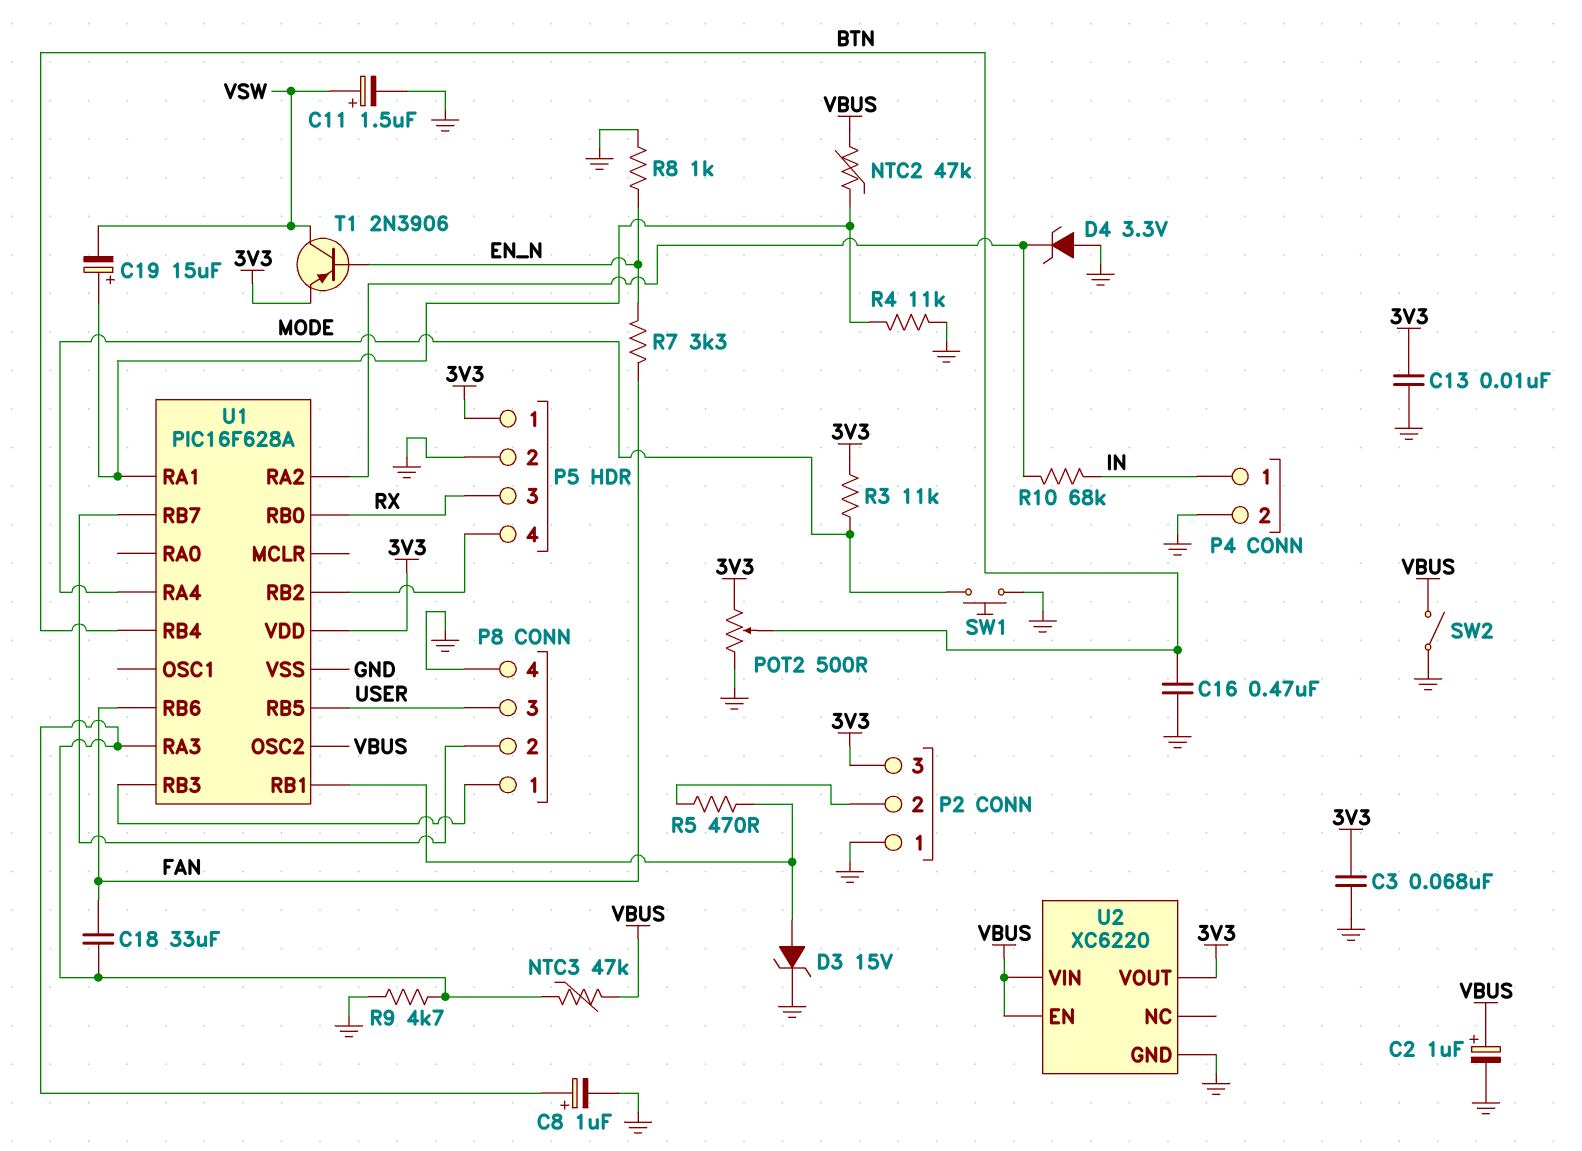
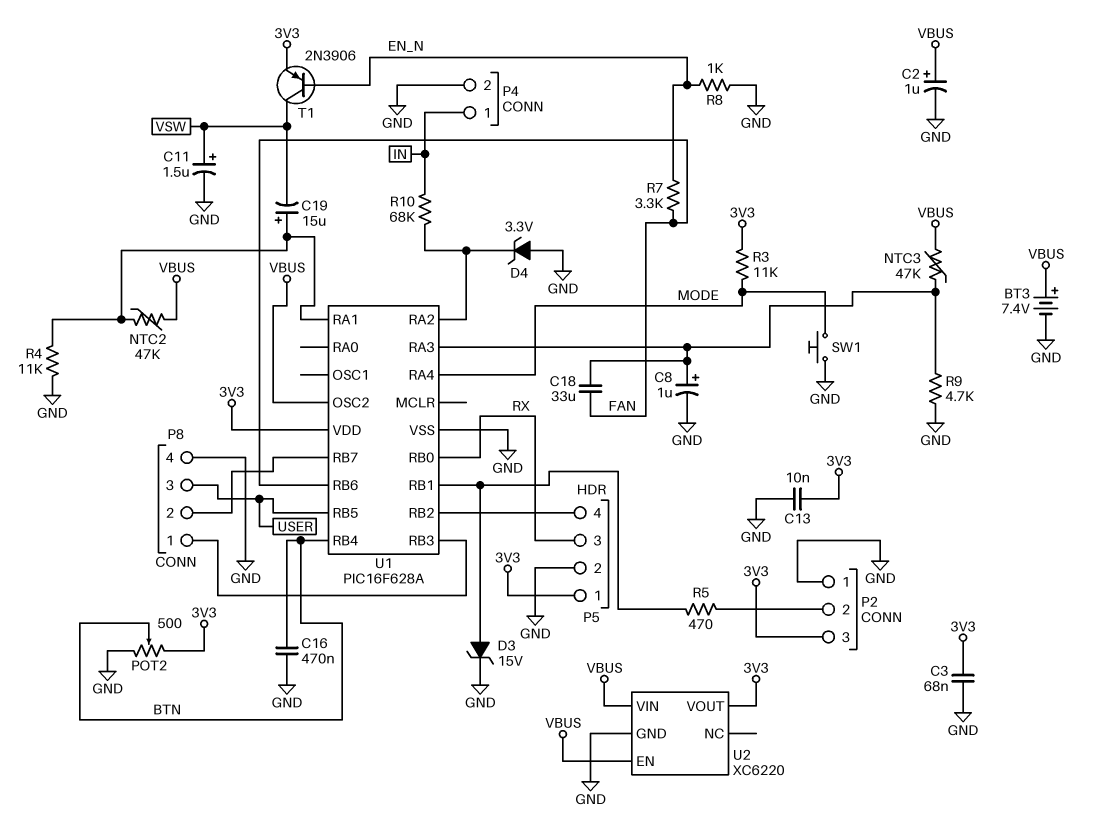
BT3: none -> 7.4V (plus VBUS, minus GND)
SW2: switch (GND, VBUS) -> none

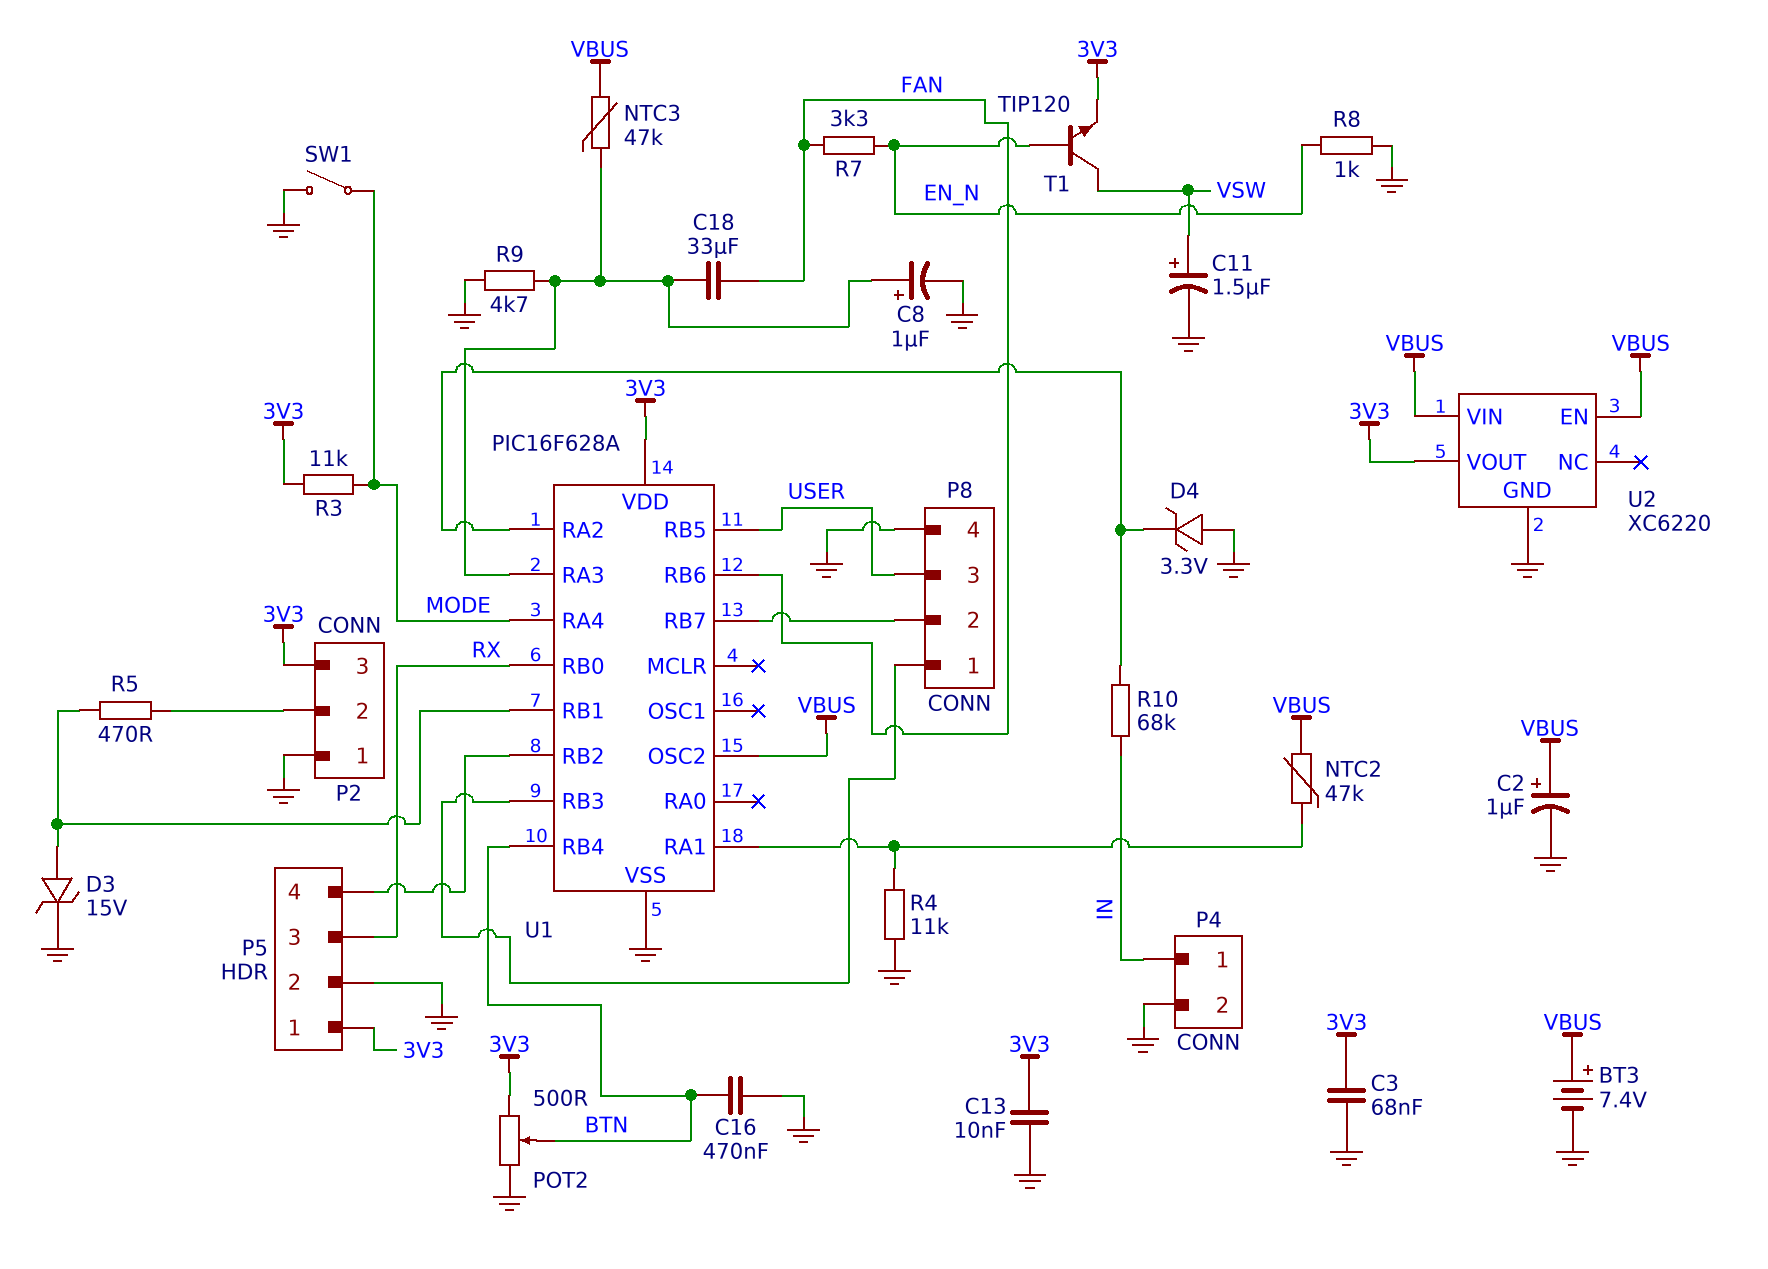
C19: 15uF (plus U1/RA1, minus VSW) -> none
SW1: button (GND, MODE) -> switch (GND, MODE)
T1: PNP 2N3906 (B EN_N, C VSW, E 3V3) -> NPN TIP120 (B EN_N, C VSW, E 3V3)

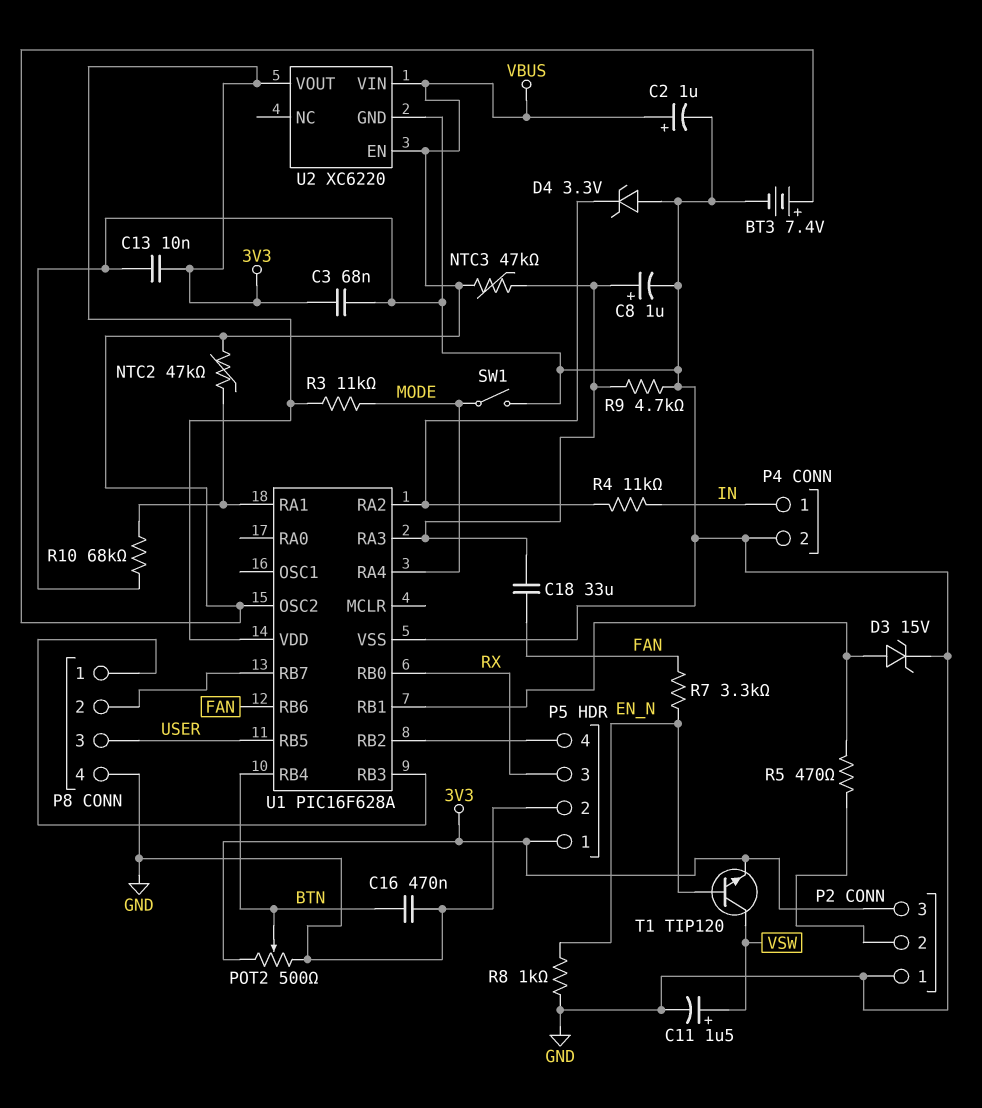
R4: 11k (GND, U1/RA1) -> 11k (IN, U1/RA2)
R10: 68k (IN, U1/RA2) -> 68k (GND, U1/RA1)

